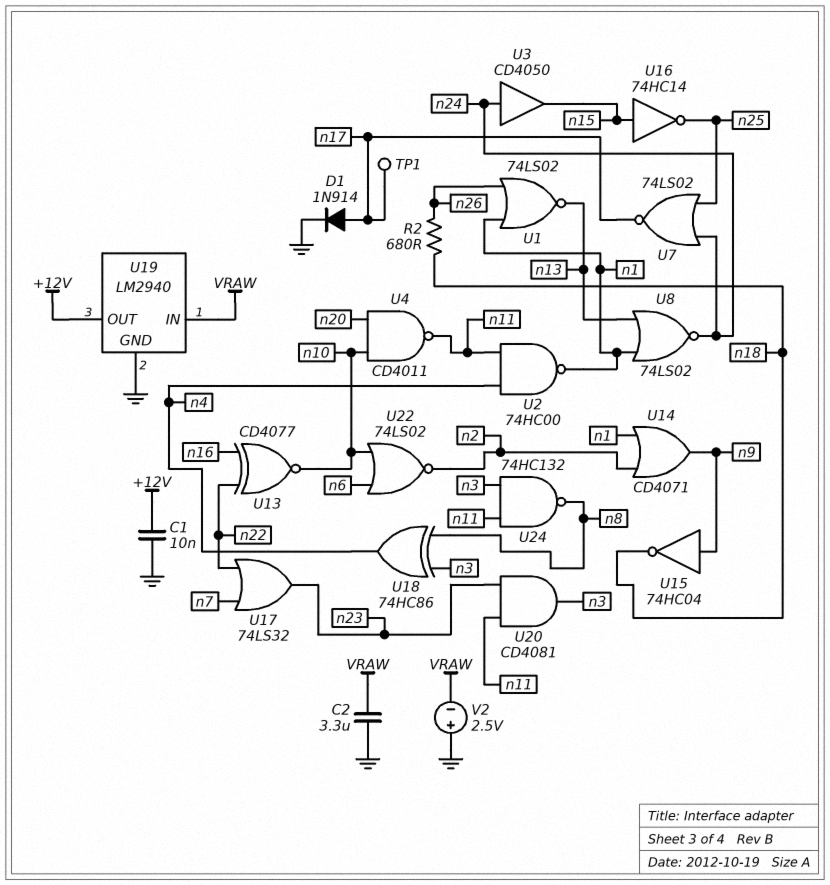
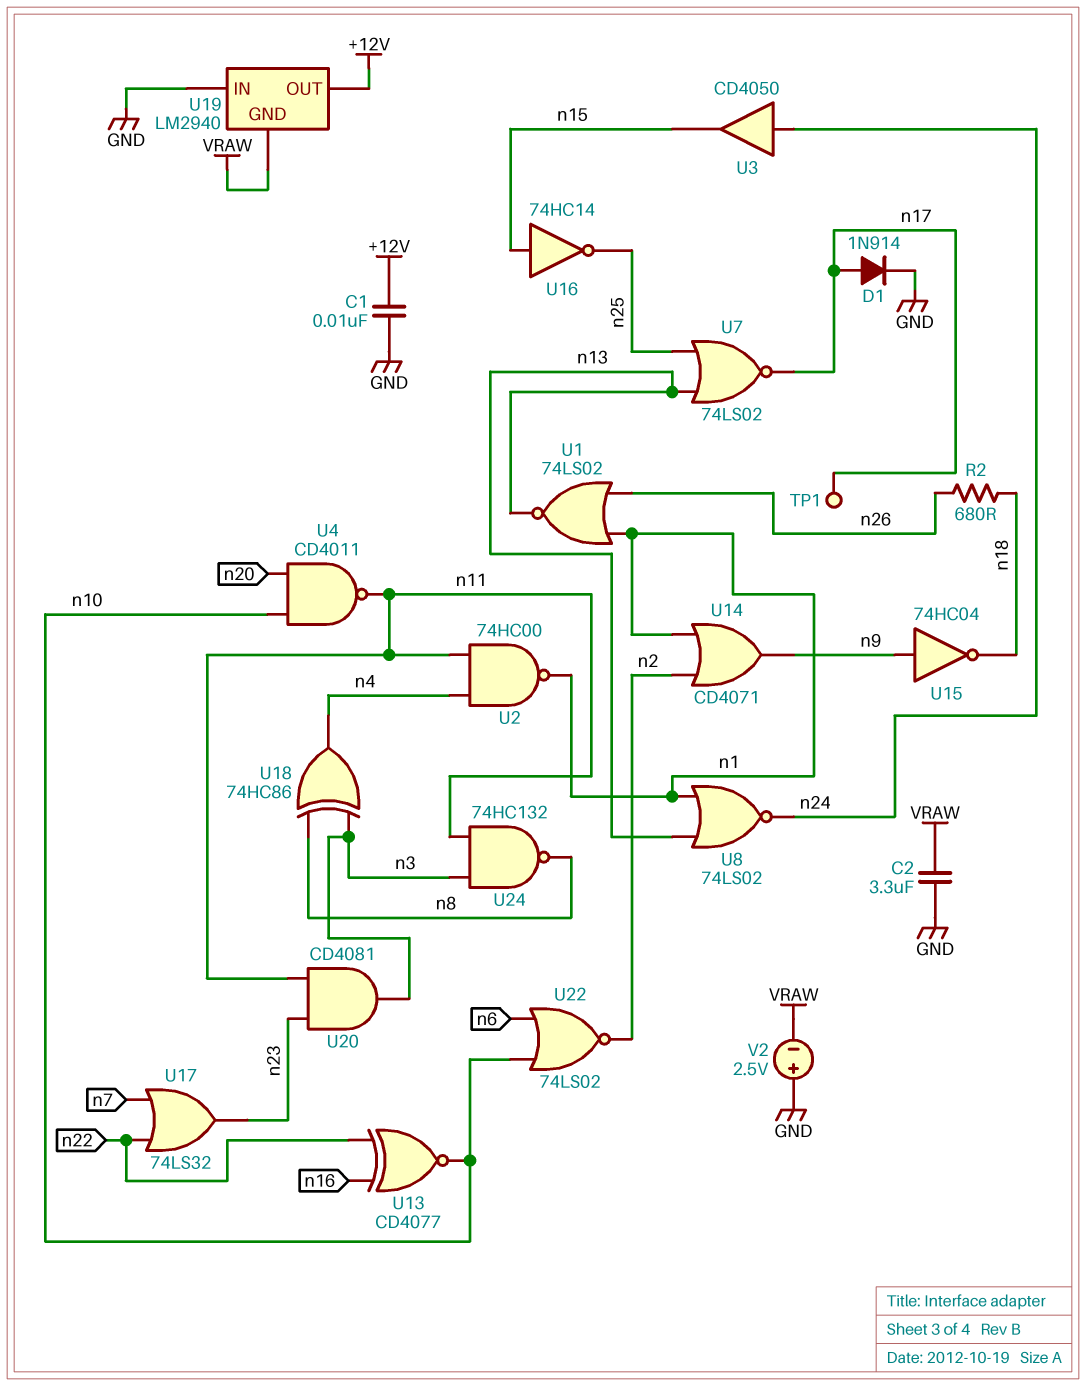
U7: NOR 74LS02 (in n24, in n25, out n17) -> NOR 74LS02 (in n13, in n25, out n17)
U19 pin GND: GND -> VRAW
U19 pin IN: VRAW -> GND

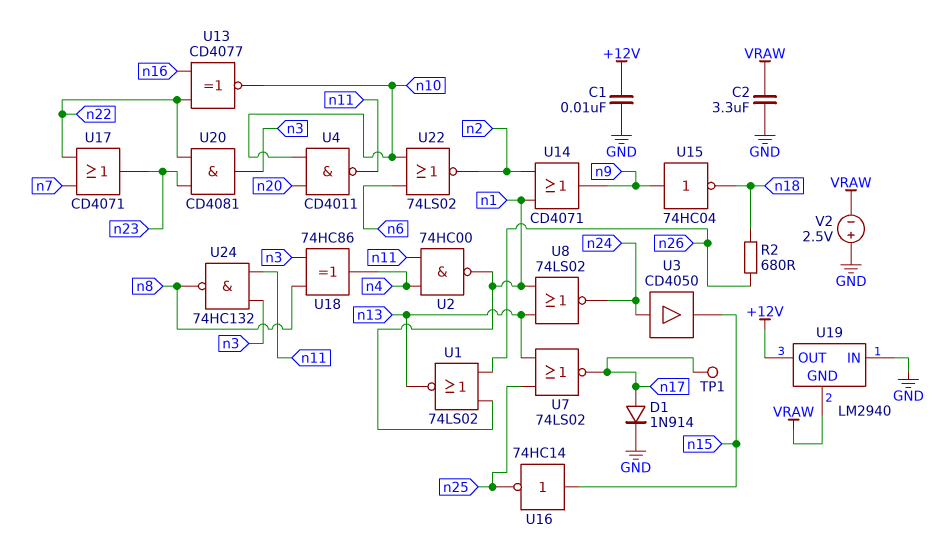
U17: OR 74LS32 (in n7, in n22, out n23) -> OR CD4071 (in n7, in n22, out n23)
U20: AND CD4081 (in n11, in n23, out n3) -> AND CD4081 (in n22, in n23, out n3)

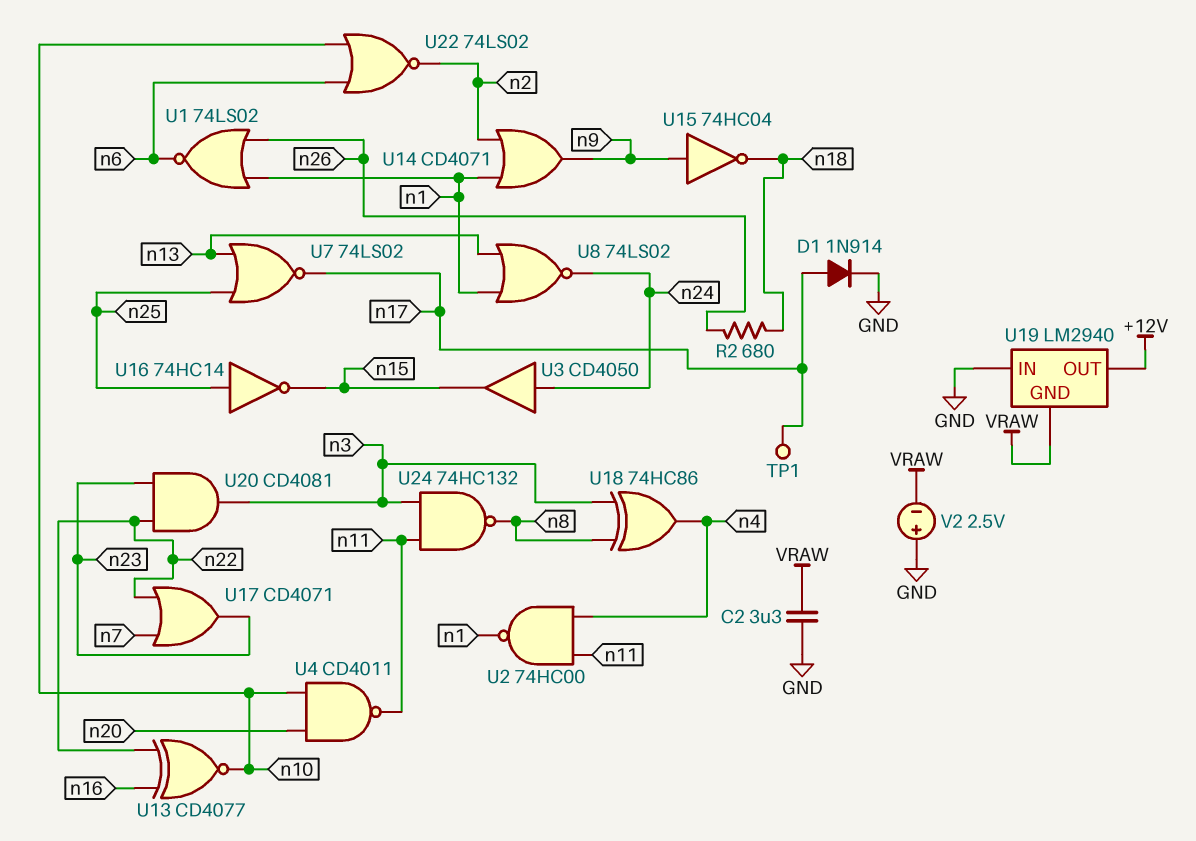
C1: 10nF (+12V, GND) -> none
U1: NOR 74LS02 (in n1, in n26, out n13) -> NOR 74LS02 (in n1, in n26, out n6)
U16: NOT 74HC14 (in n15, out n25) -> NOT 74HC14 (in n25, out n15)

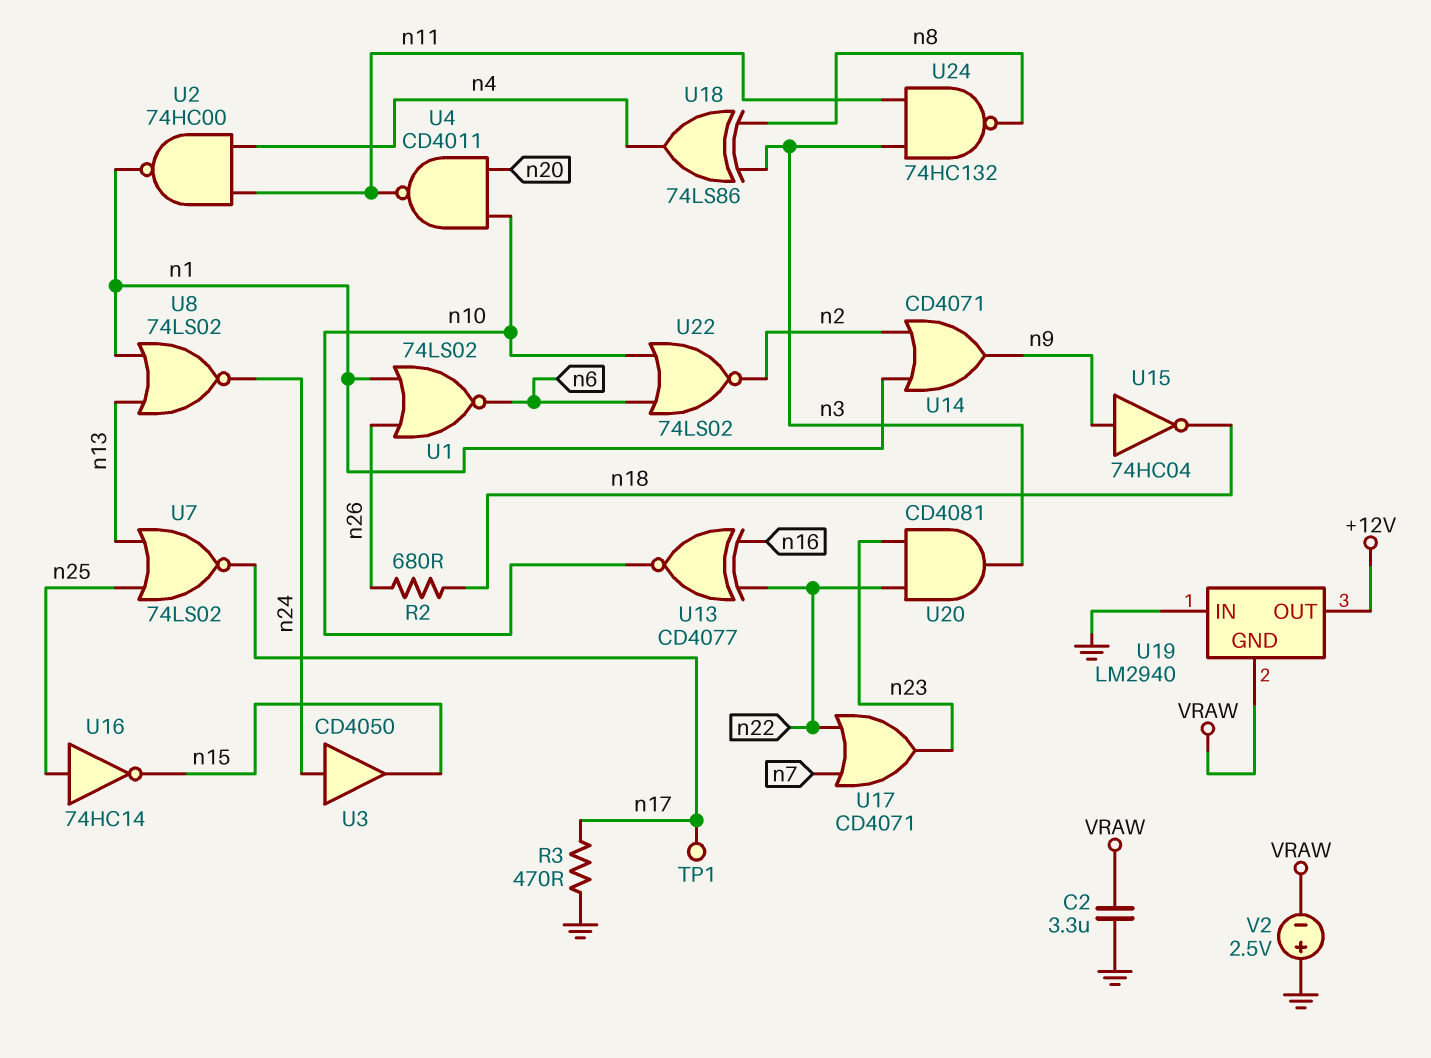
D1: diode 1N914 (A n17, K GND) -> none
R3: none -> 470 (GND, n17)
U18: XOR 74HC86 (in n3, in n8, out n4) -> XOR 74LS86 (in n3, in n8, out n4)

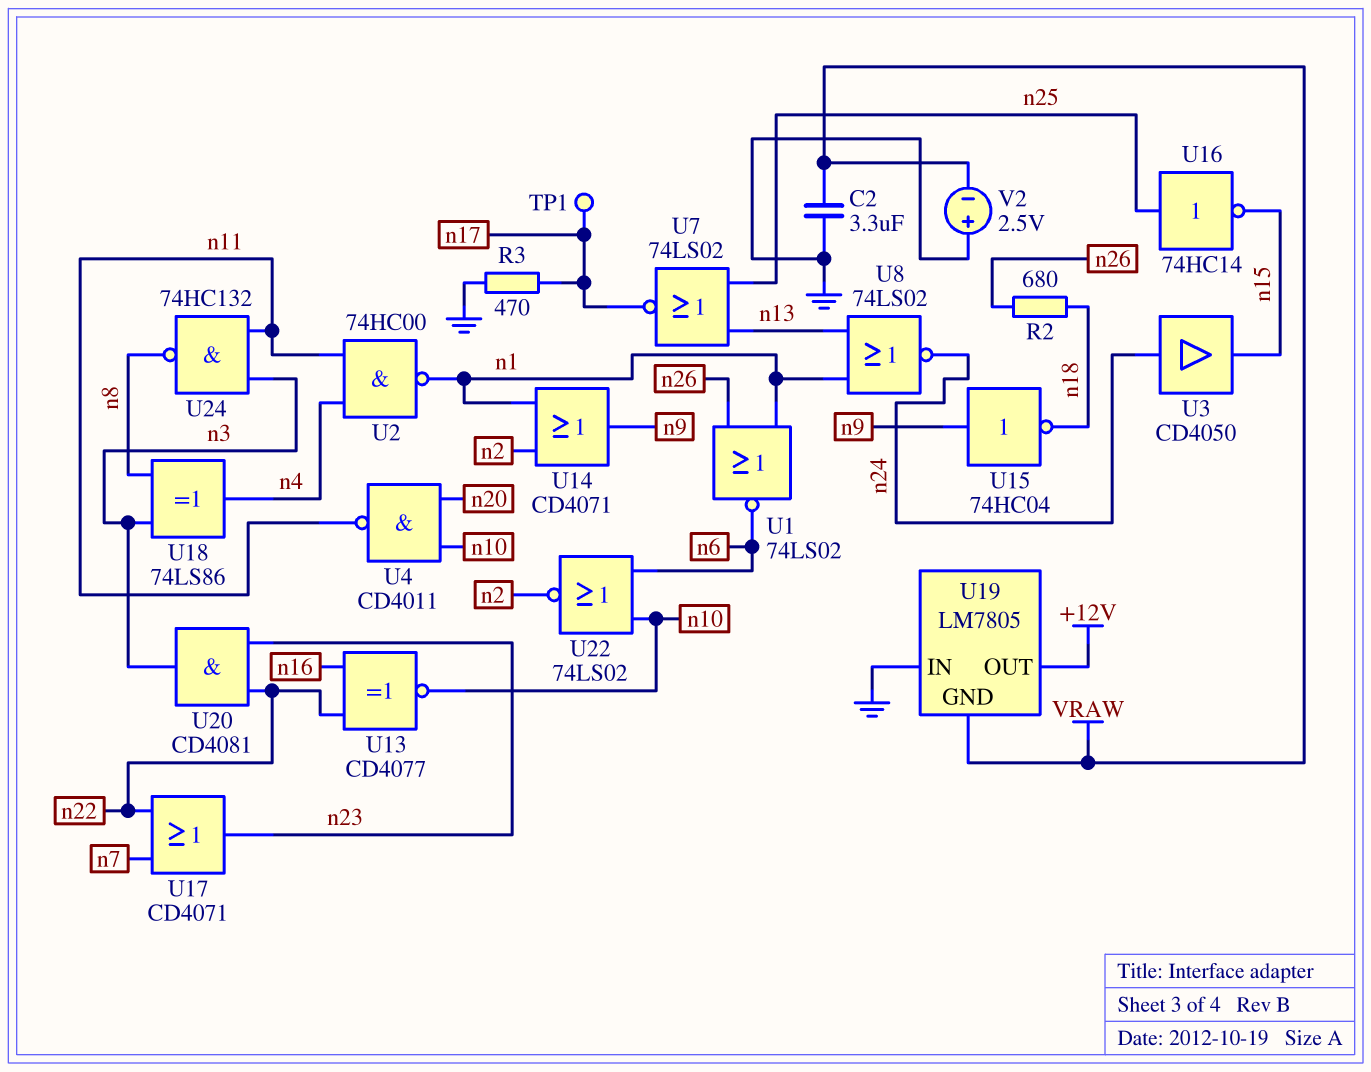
U19: LM2940 -> LM7805

